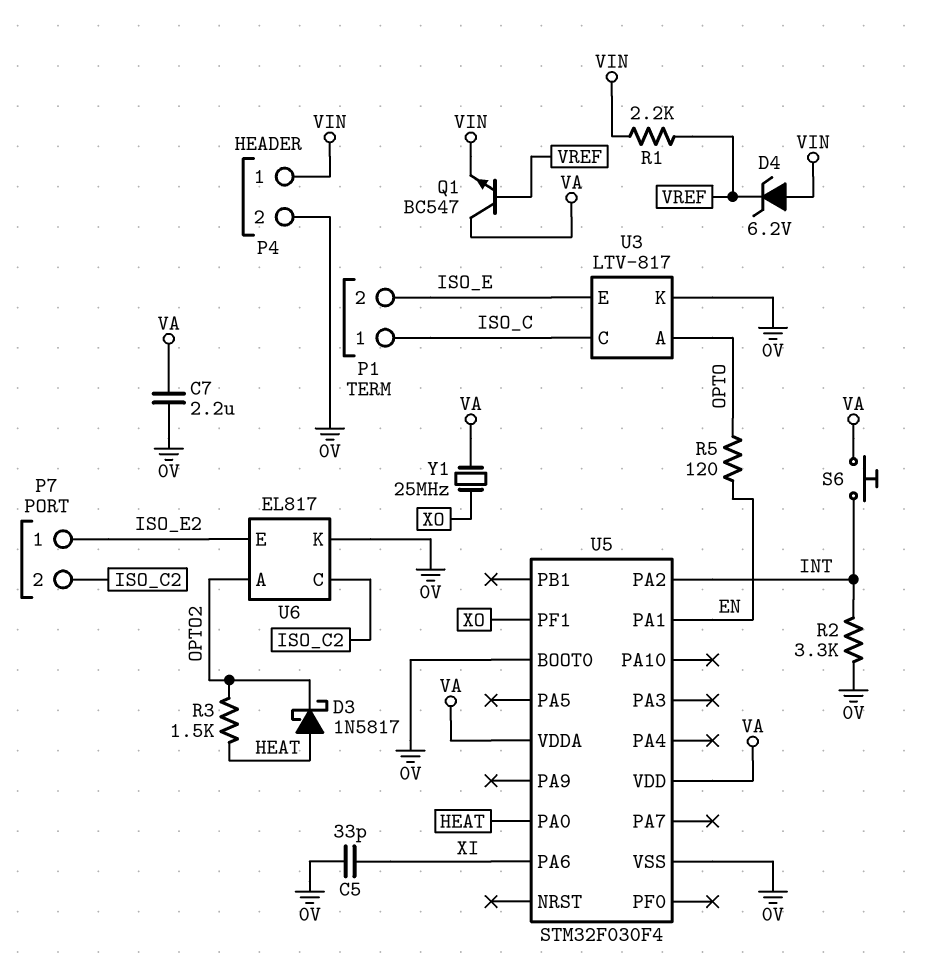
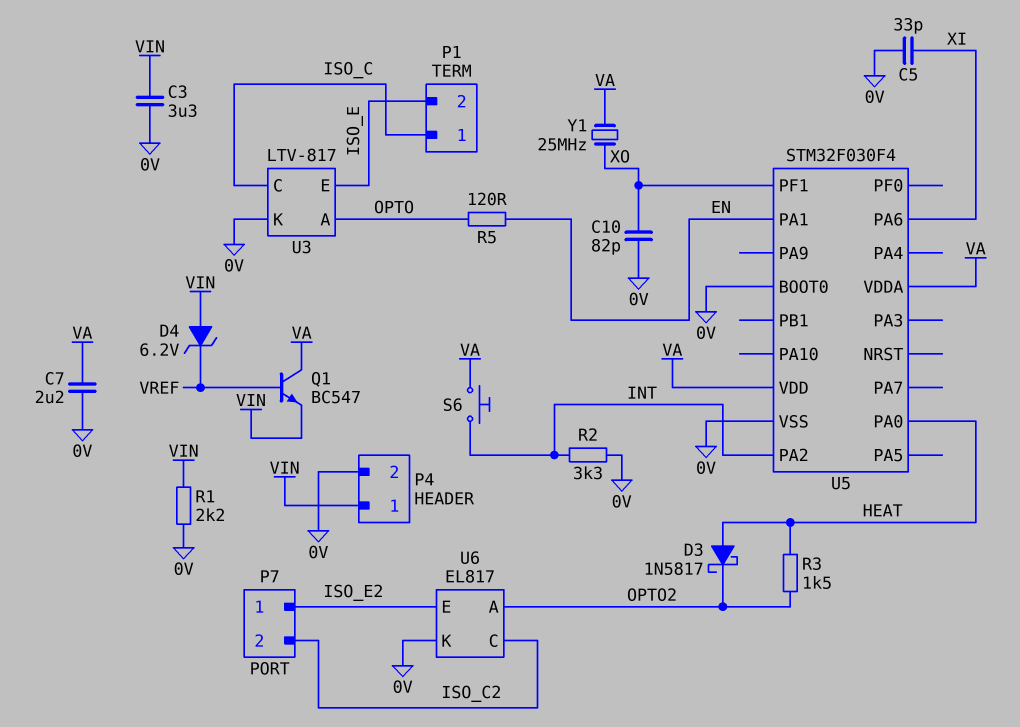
C3: none -> 3.3uF (0V, VIN)
C10: none -> 82pF (0V, XO)
R1: 2.2k (VIN, VREF) -> 2.2k (0V, VIN)

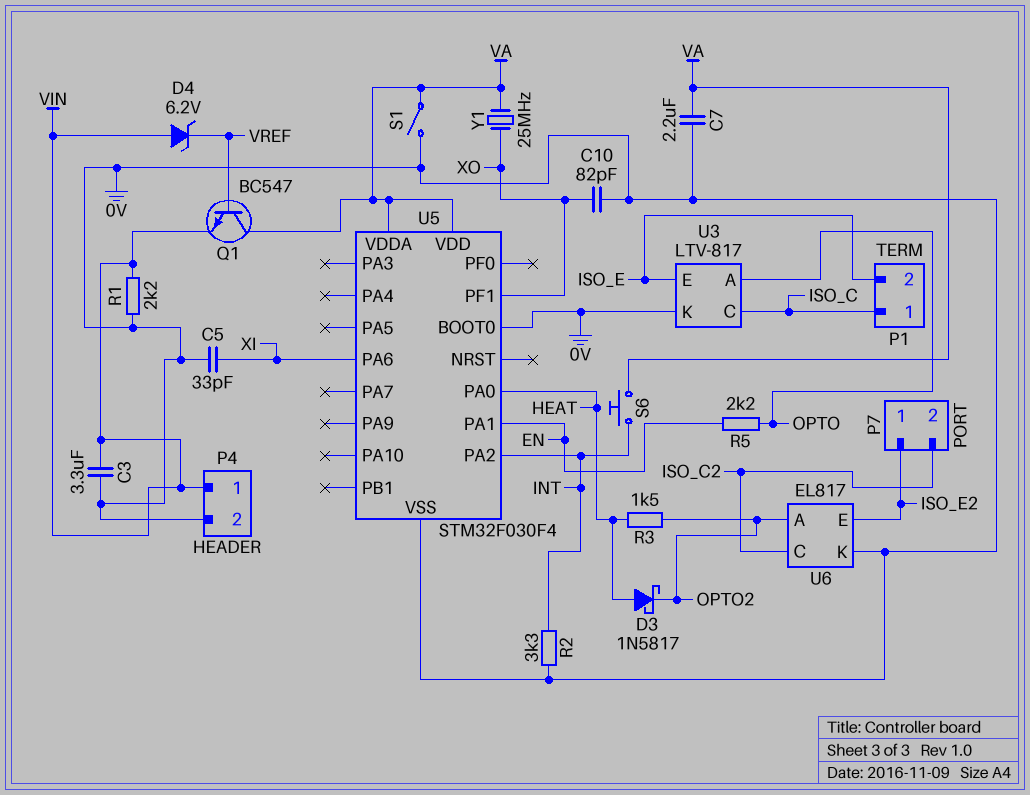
R5: 120 (EN, OPTO) -> 2.2k (EN, OPTO)
S1: none -> switch (0V, VA)

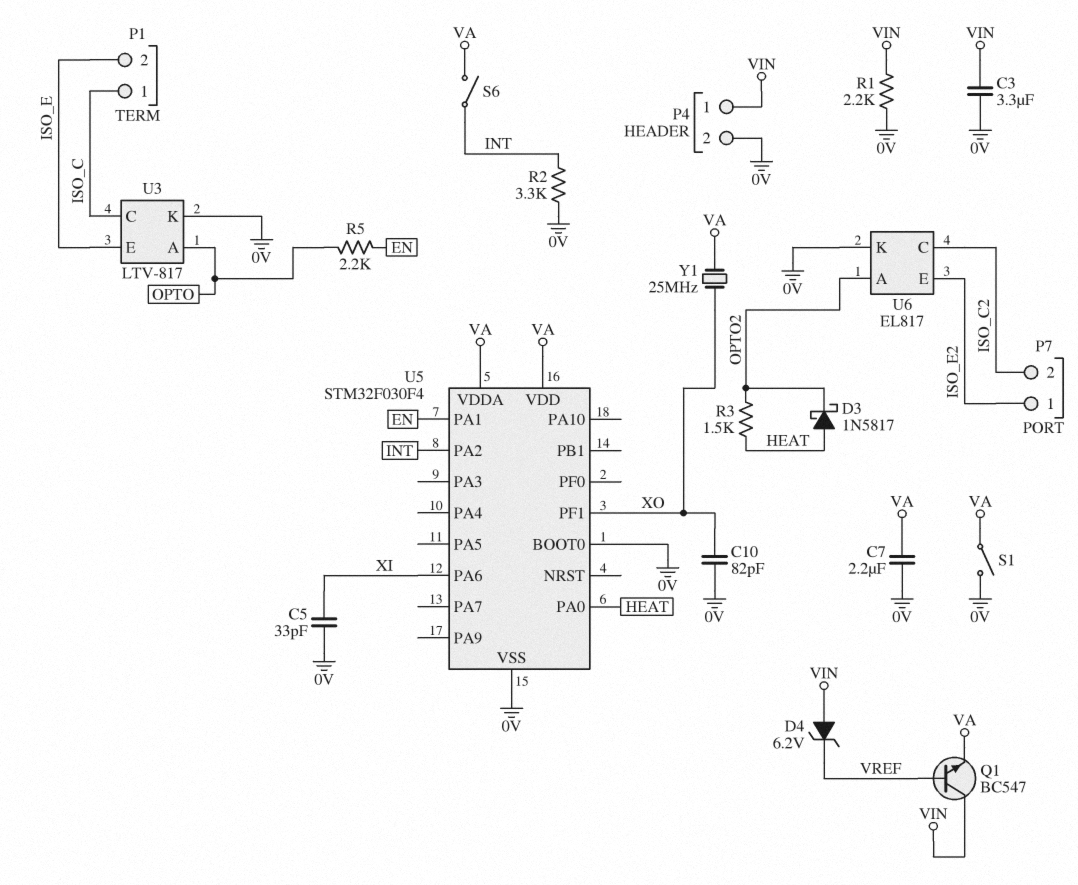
Q1: NPN BC547 (B VREF, C VA, E VIN) -> NPN BC547 (B VREF, C VIN, E VA)
S6: button (INT, VA) -> switch (INT, VA)

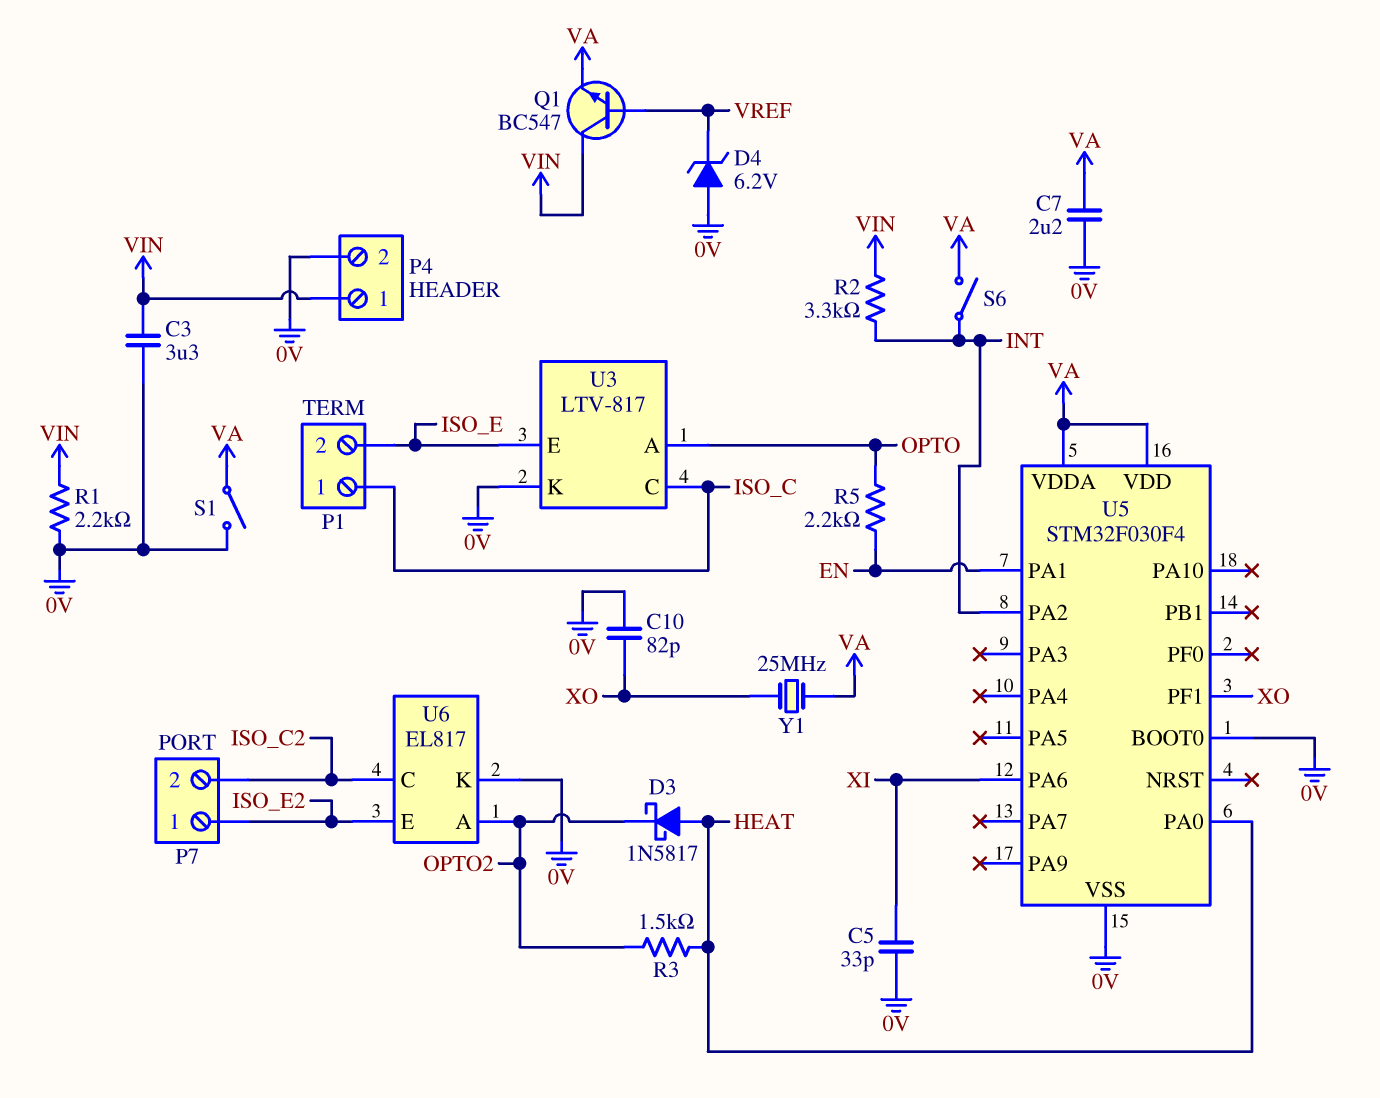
D4: zener 6.2V (A VIN, K VREF) -> zener 6.2V (A 0V, K VREF)
R2: 3.3k (0V, INT) -> 3.3k (INT, VIN)

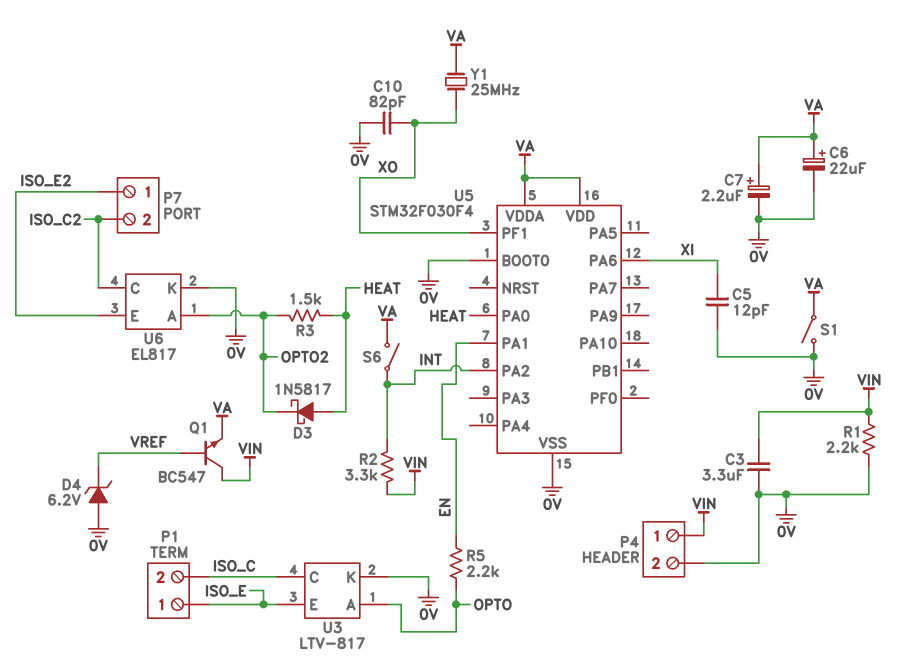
C5: 33pF (0V, XI) -> 12pF (0V, XI)
C6: none -> 22uF (plus VA, minus 0V)
C7: 2.2uF (0V, VA) -> 2.2uF (plus VA, minus 0V)
P1 pin 1: ISO_C -> ISO_E
P1 pin 2: ISO_E -> ISO_C

